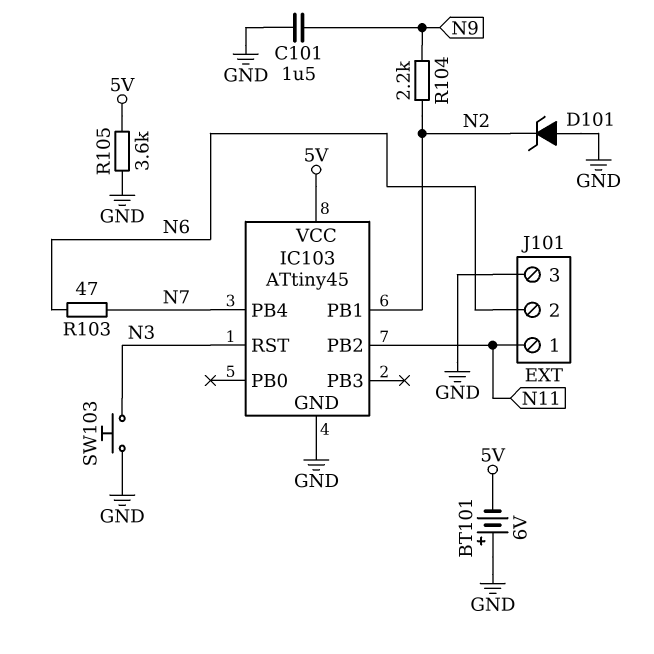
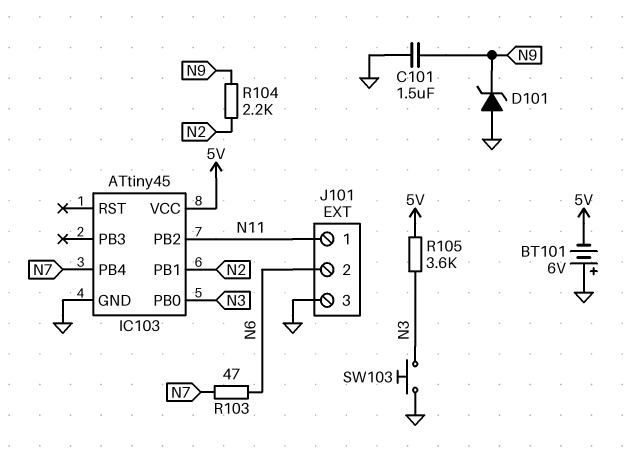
D101: zener (A GND, K N2) -> zener (A GND, K N9)
IC103 pin PB0: none -> N3
IC103 pin RST: N3 -> none
R105: 3.6k (5V, GND) -> 3.6k (5V, N3)

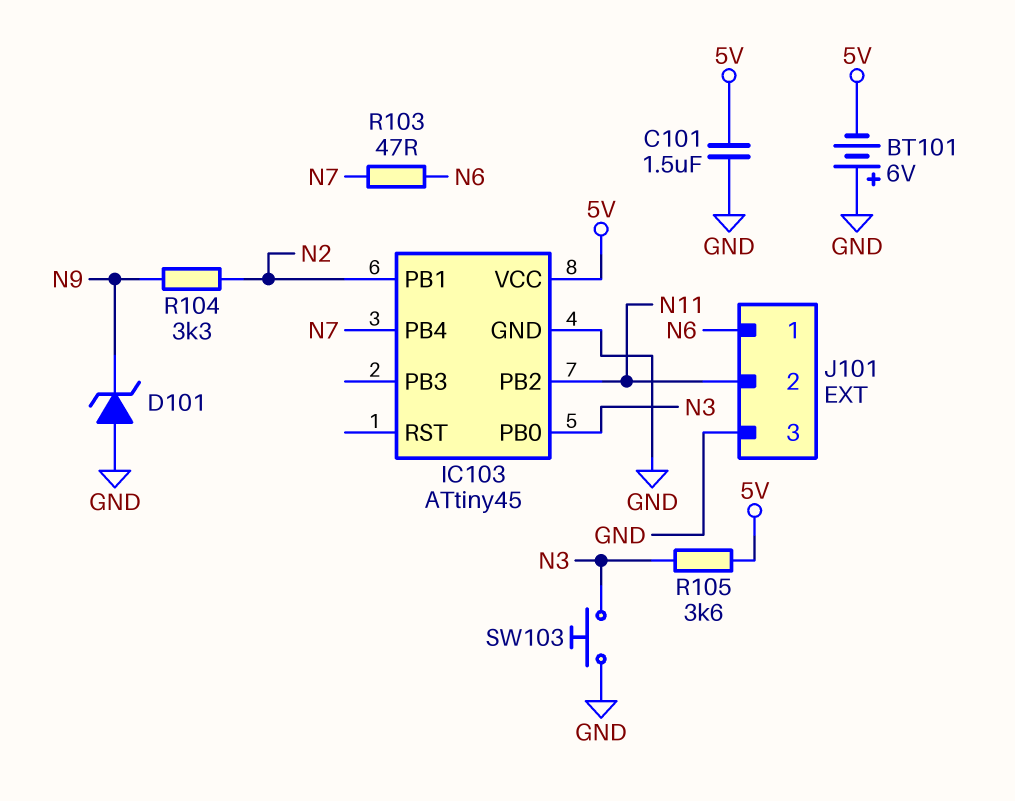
C101: 1.5uF (GND, N9) -> 1.5uF (5V, GND)
J101 pin 1: N11 -> N6
J101 pin 2: N6 -> N11
R104: 2.2k (N2, N9) -> 3.3k (N2, N9)

